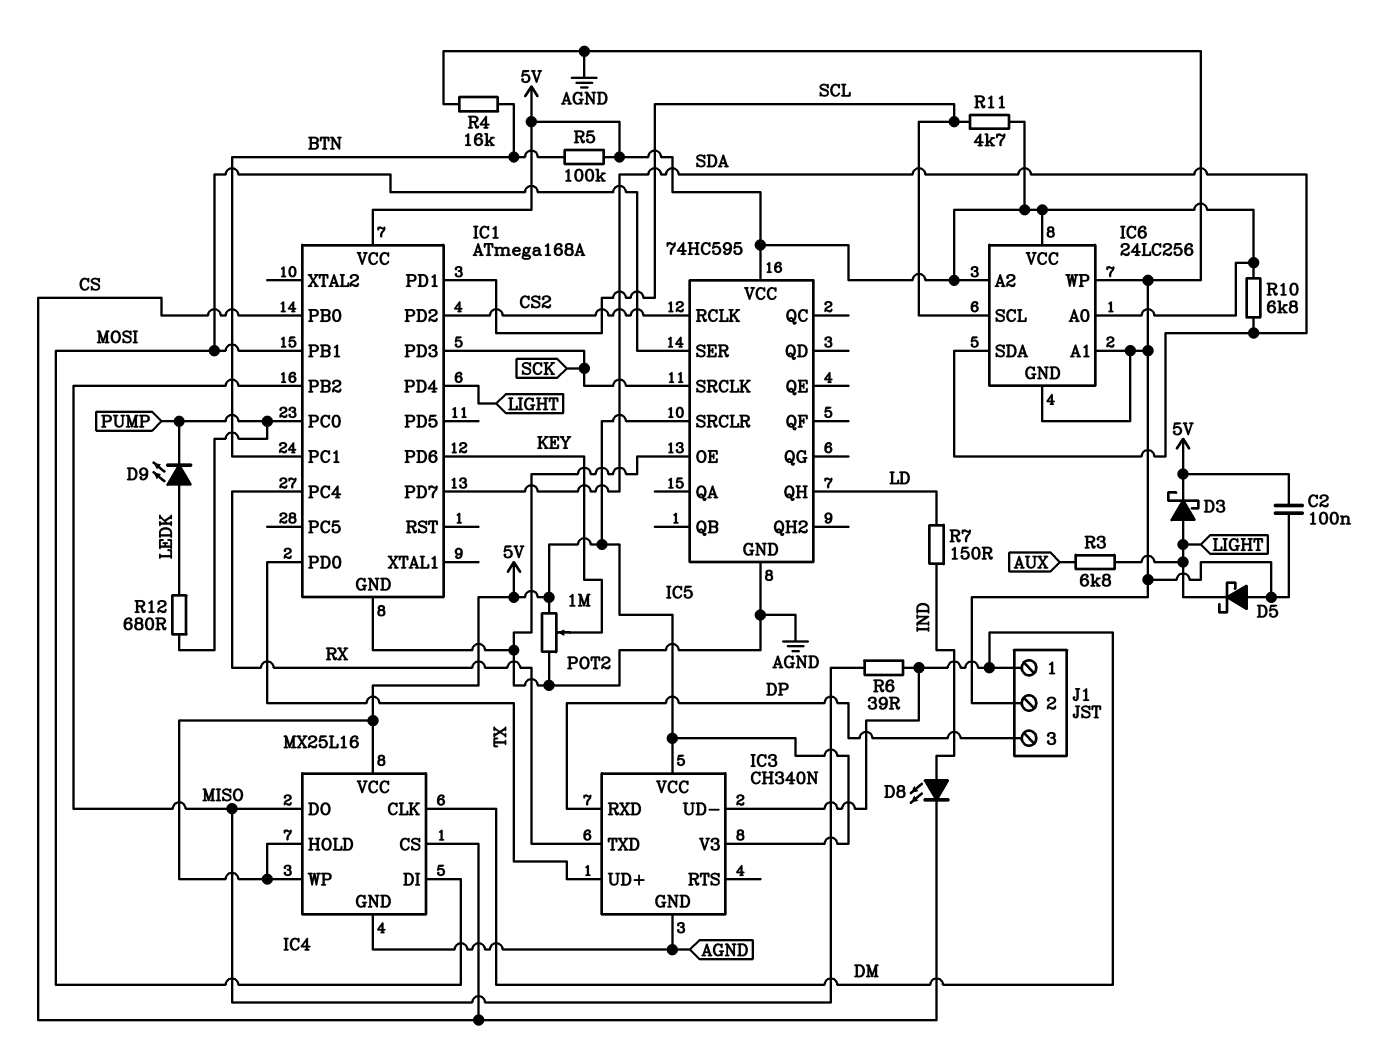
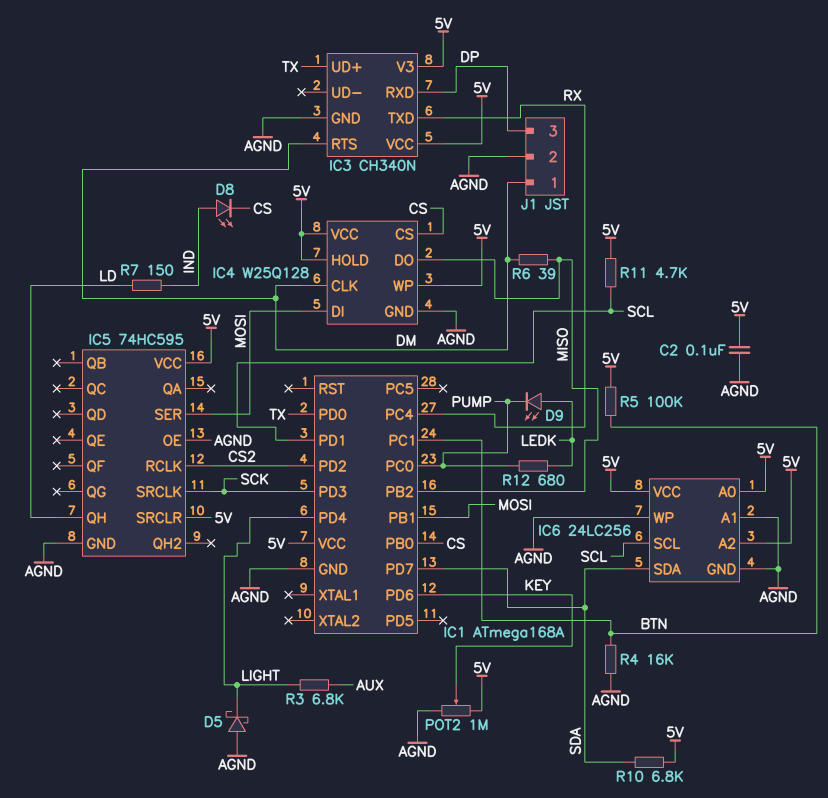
D3: schottky (A LIGHT, K 5V) -> none
IC3 pin RTS: none -> DM
IC3 pin UD-: DM -> none
IC4: MX25L16 -> W25Q128

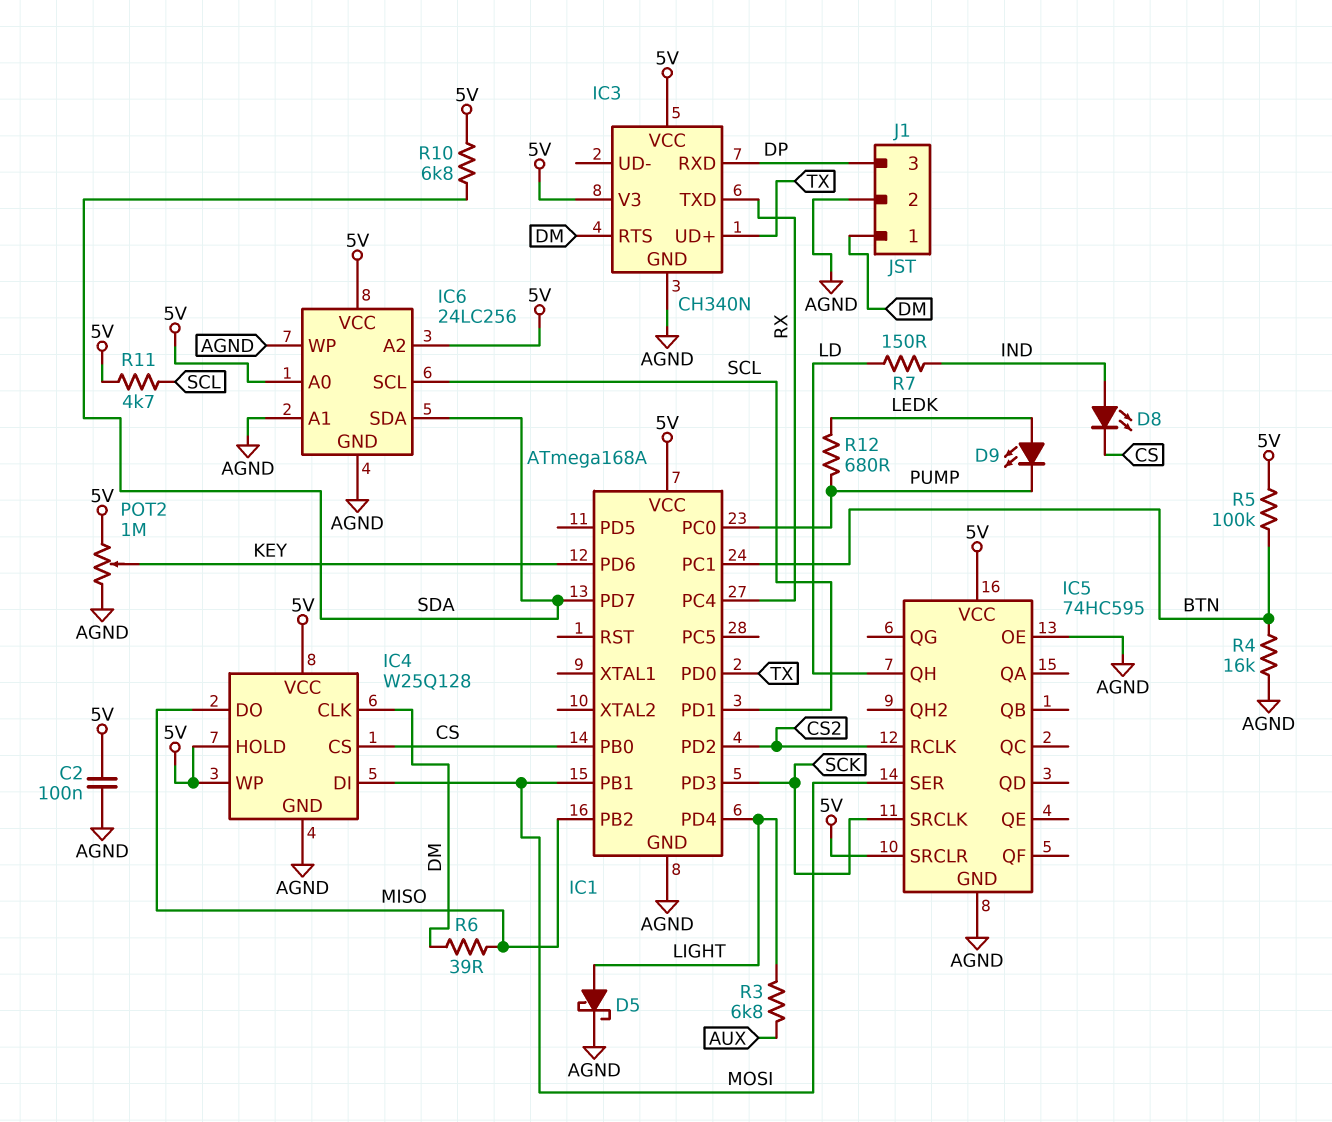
D5: schottky (A AGND, K LIGHT) -> schottky (A LIGHT, K AGND)

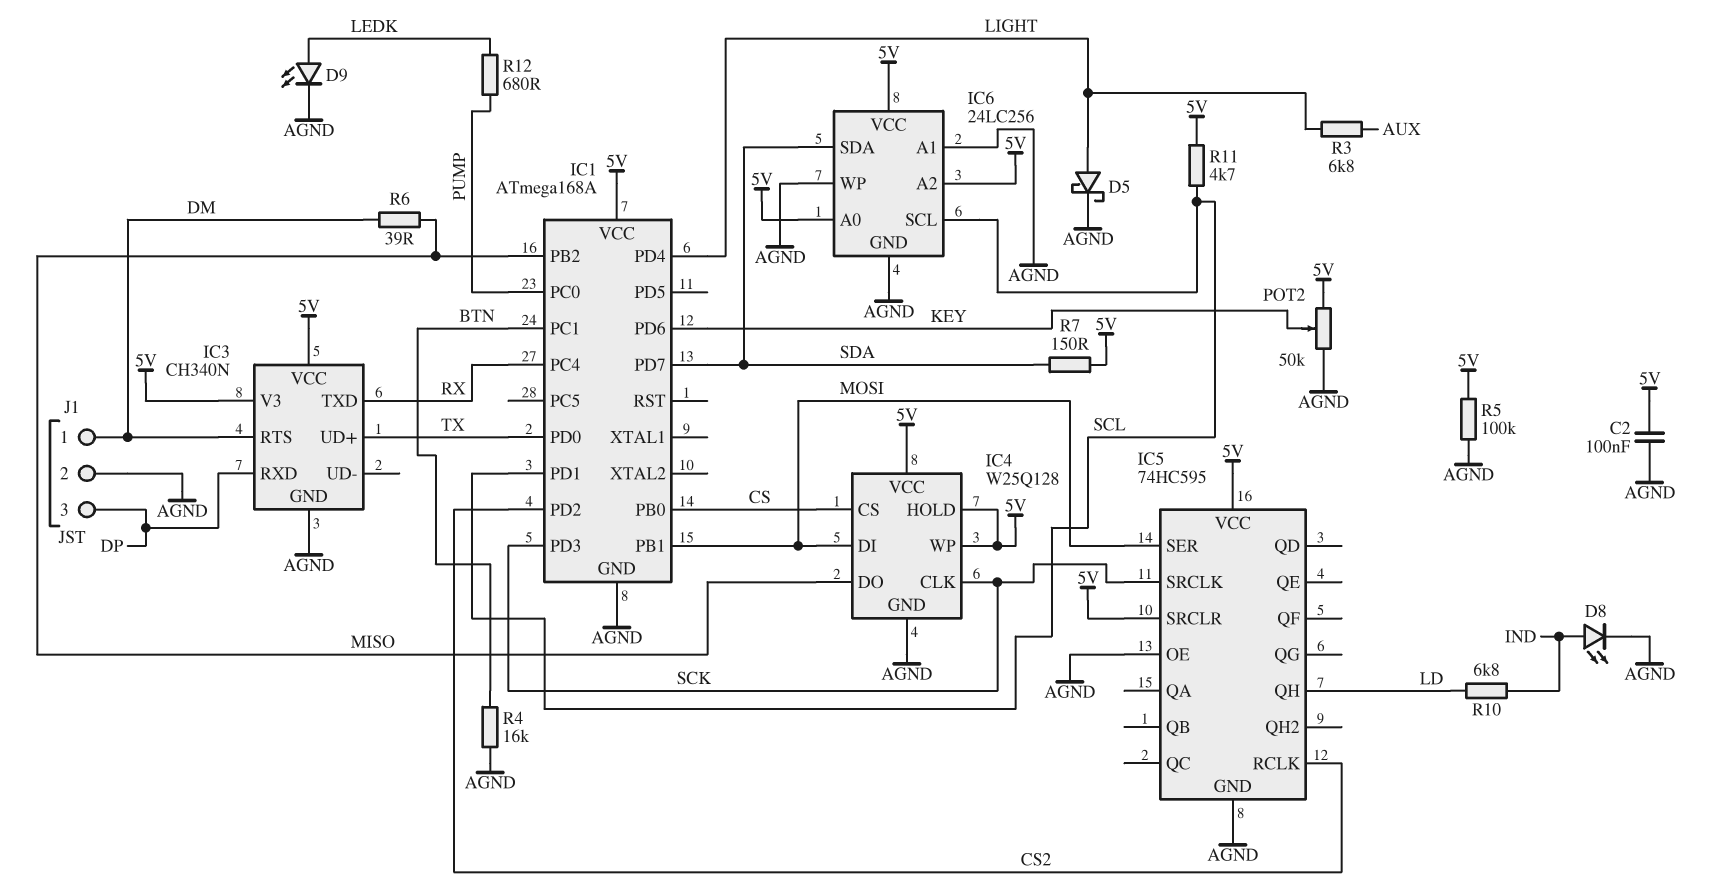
D8: LED (A IND, K CS) -> LED (A IND, K AGND)
D9: LED (A LEDK, K PUMP) -> LED (A LEDK, K AGND)
IC4 pin CLK: DM -> SCK
POT2: 1M (5V, AGND, wiper KEY) -> 50k (5V, AGND, wiper KEY)
R5: 100k (5V, BTN) -> 100k (5V, AGND)
R7: 150 (IND, LD) -> 150 (5V, SDA)
R10: 6.8k (5V, SDA) -> 6.8k (IND, LD)

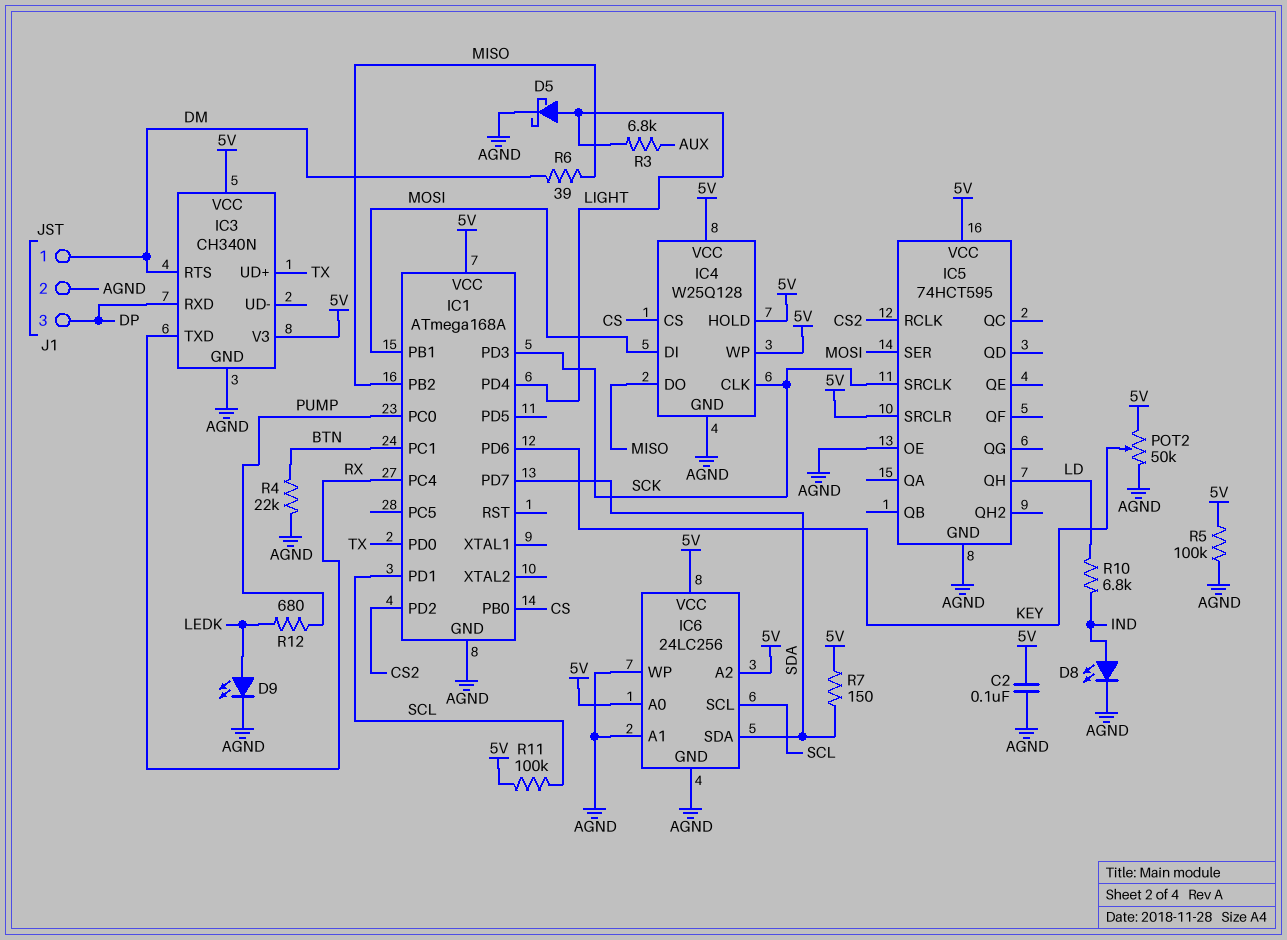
IC5: 74HC595 -> 74HCT595
R4: 16k (AGND, BTN) -> 22k (AGND, BTN)
R11: 4.7k (5V, SCL) -> 100k (5V, SCL)

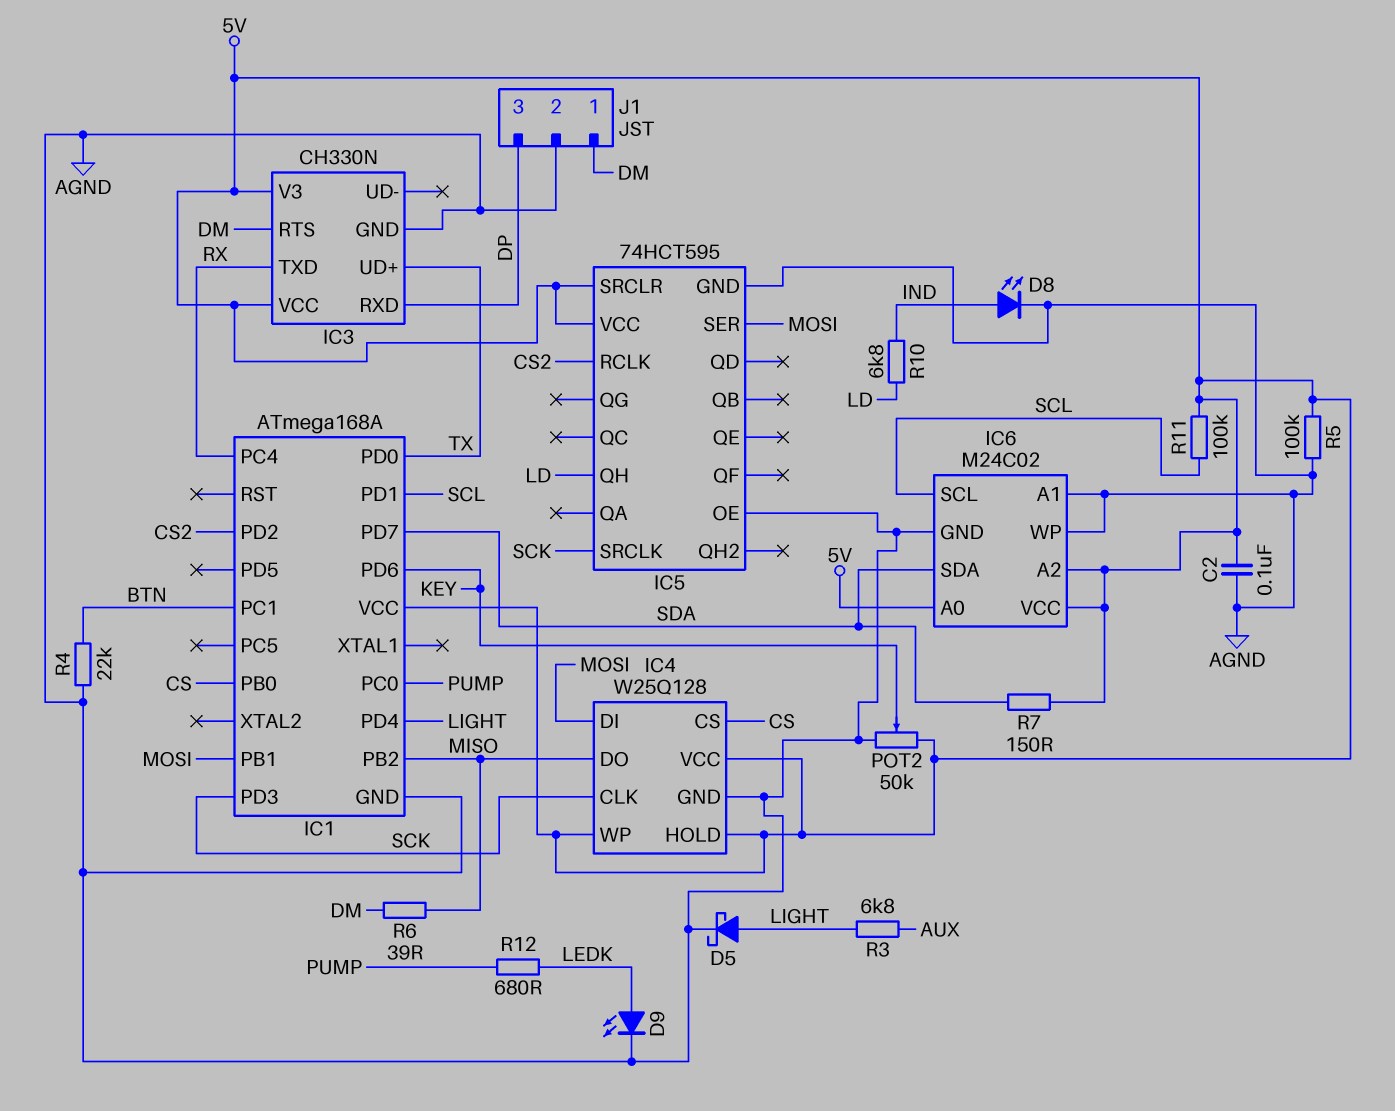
IC3: CH340N -> CH330N
IC6: 24LC256 -> M24C02

